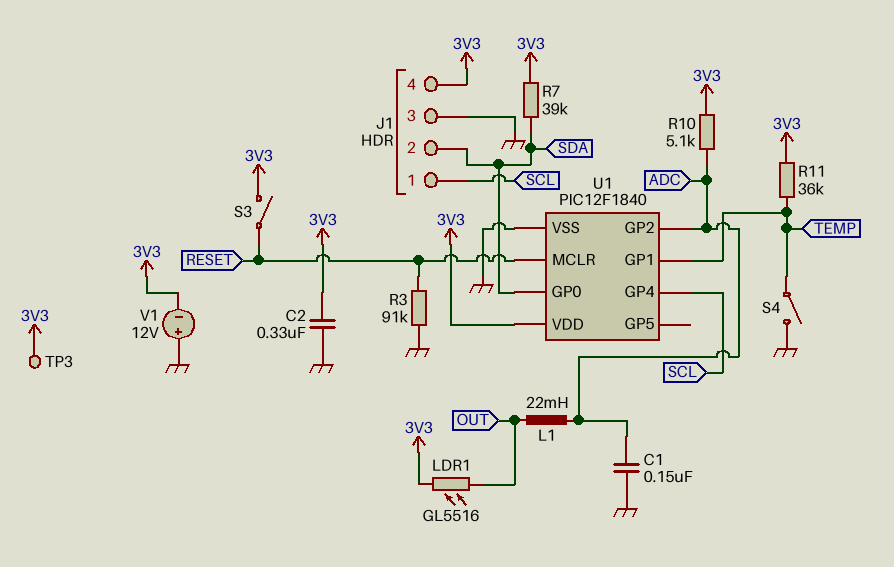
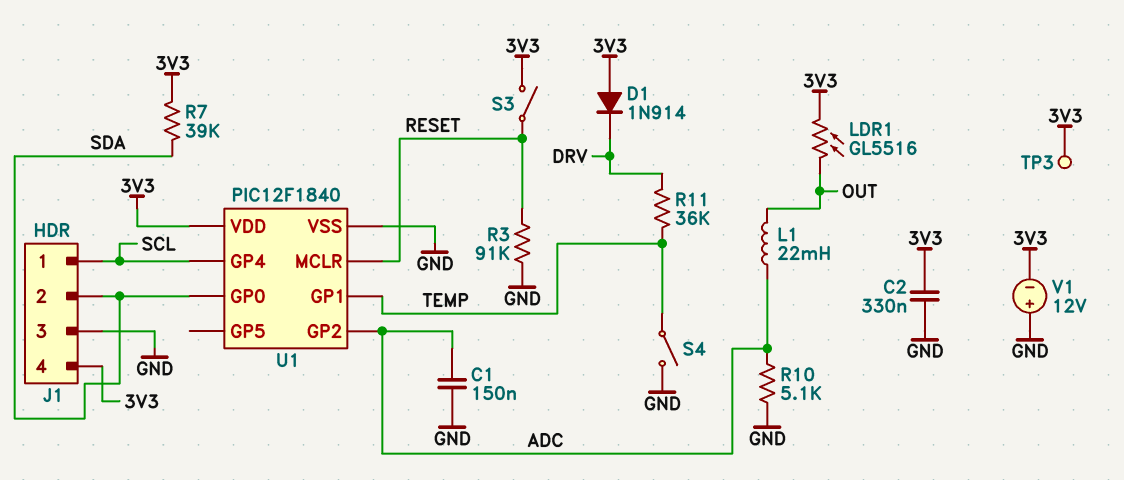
D1: none -> diode 1N914 (A 3V3, K DRV)
R10: 5.1k (3V3, ADC) -> 5.1k (ADC, GND)
R11: 36k (3V3, TEMP) -> 36k (DRV, TEMP)

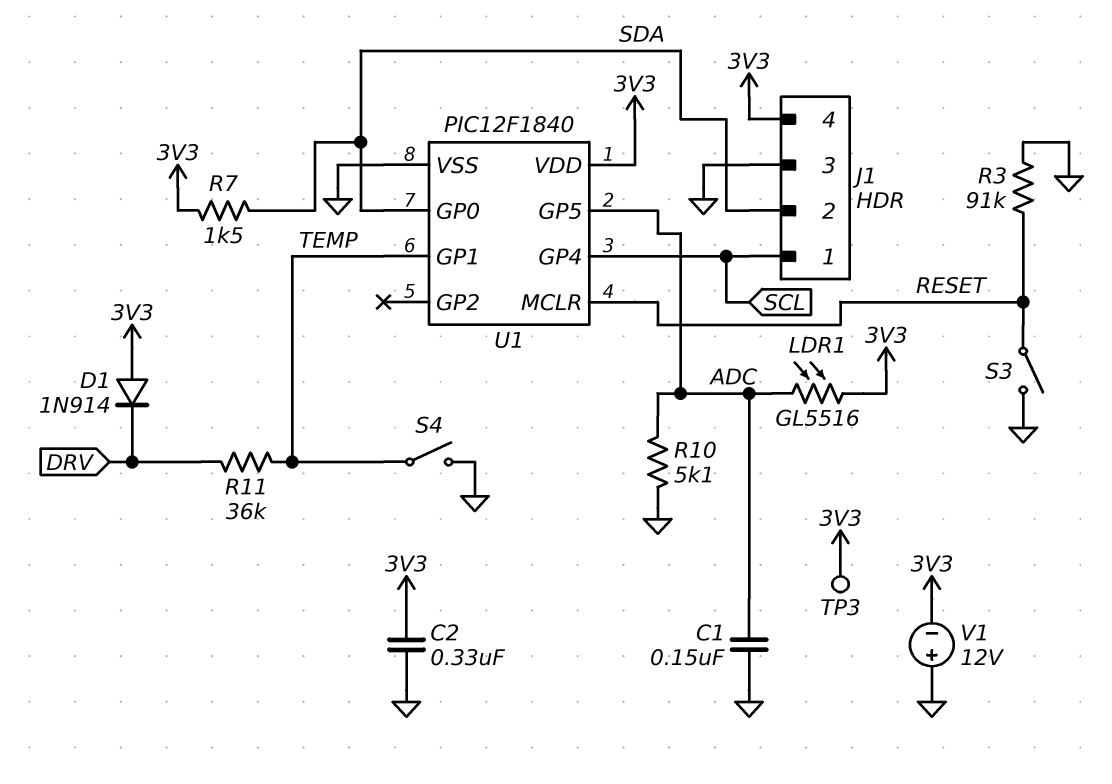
L1: 22mH (ADC, OUT) -> none
LDR1: GL5516 (3V3, OUT) -> GL5516 (3V3, ADC)
R7: 39k (3V3, SDA) -> 1.5k (3V3, SDA)
S3: switch (3V3, RESET) -> switch (GND, RESET)
U1 pin GP2: ADC -> none
U1 pin GP5: none -> ADC

